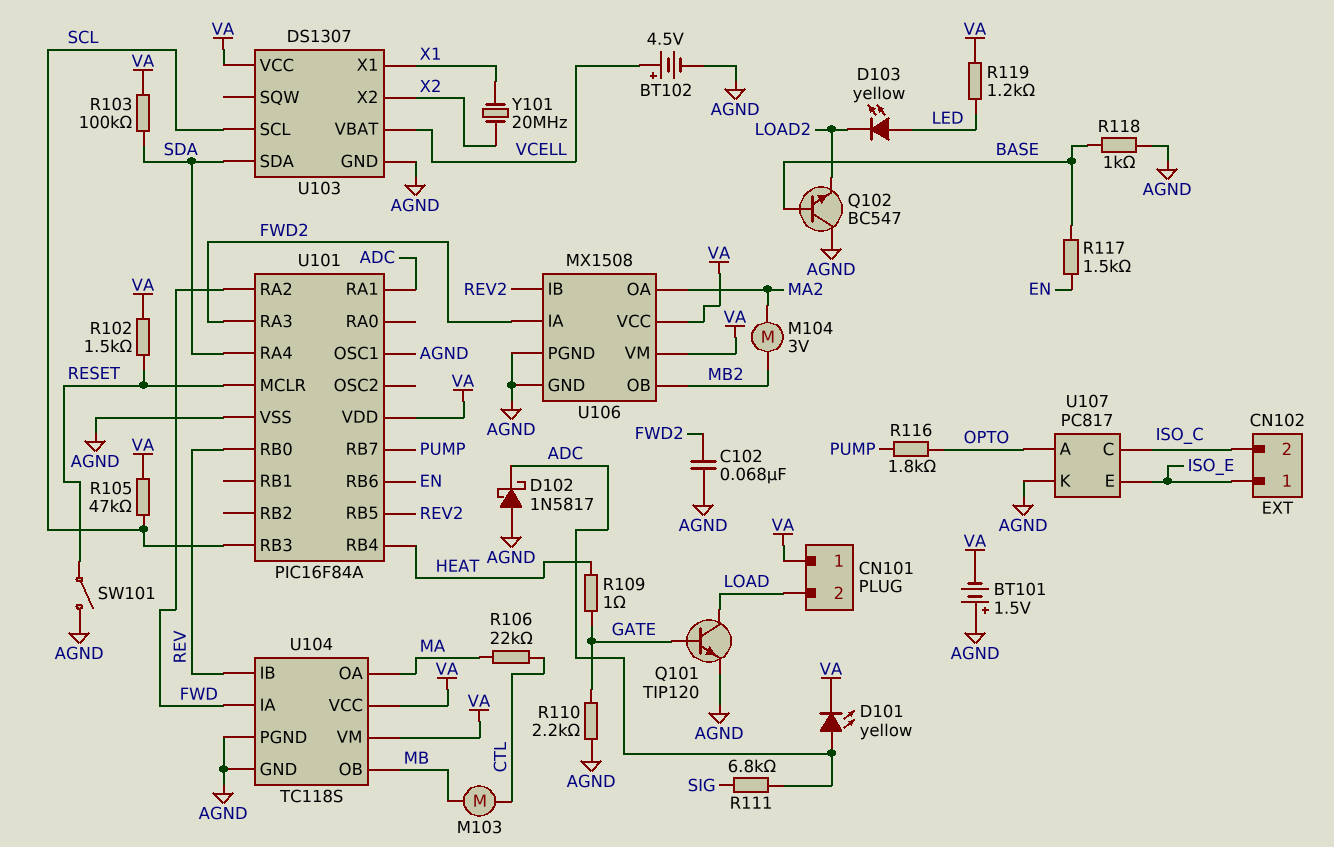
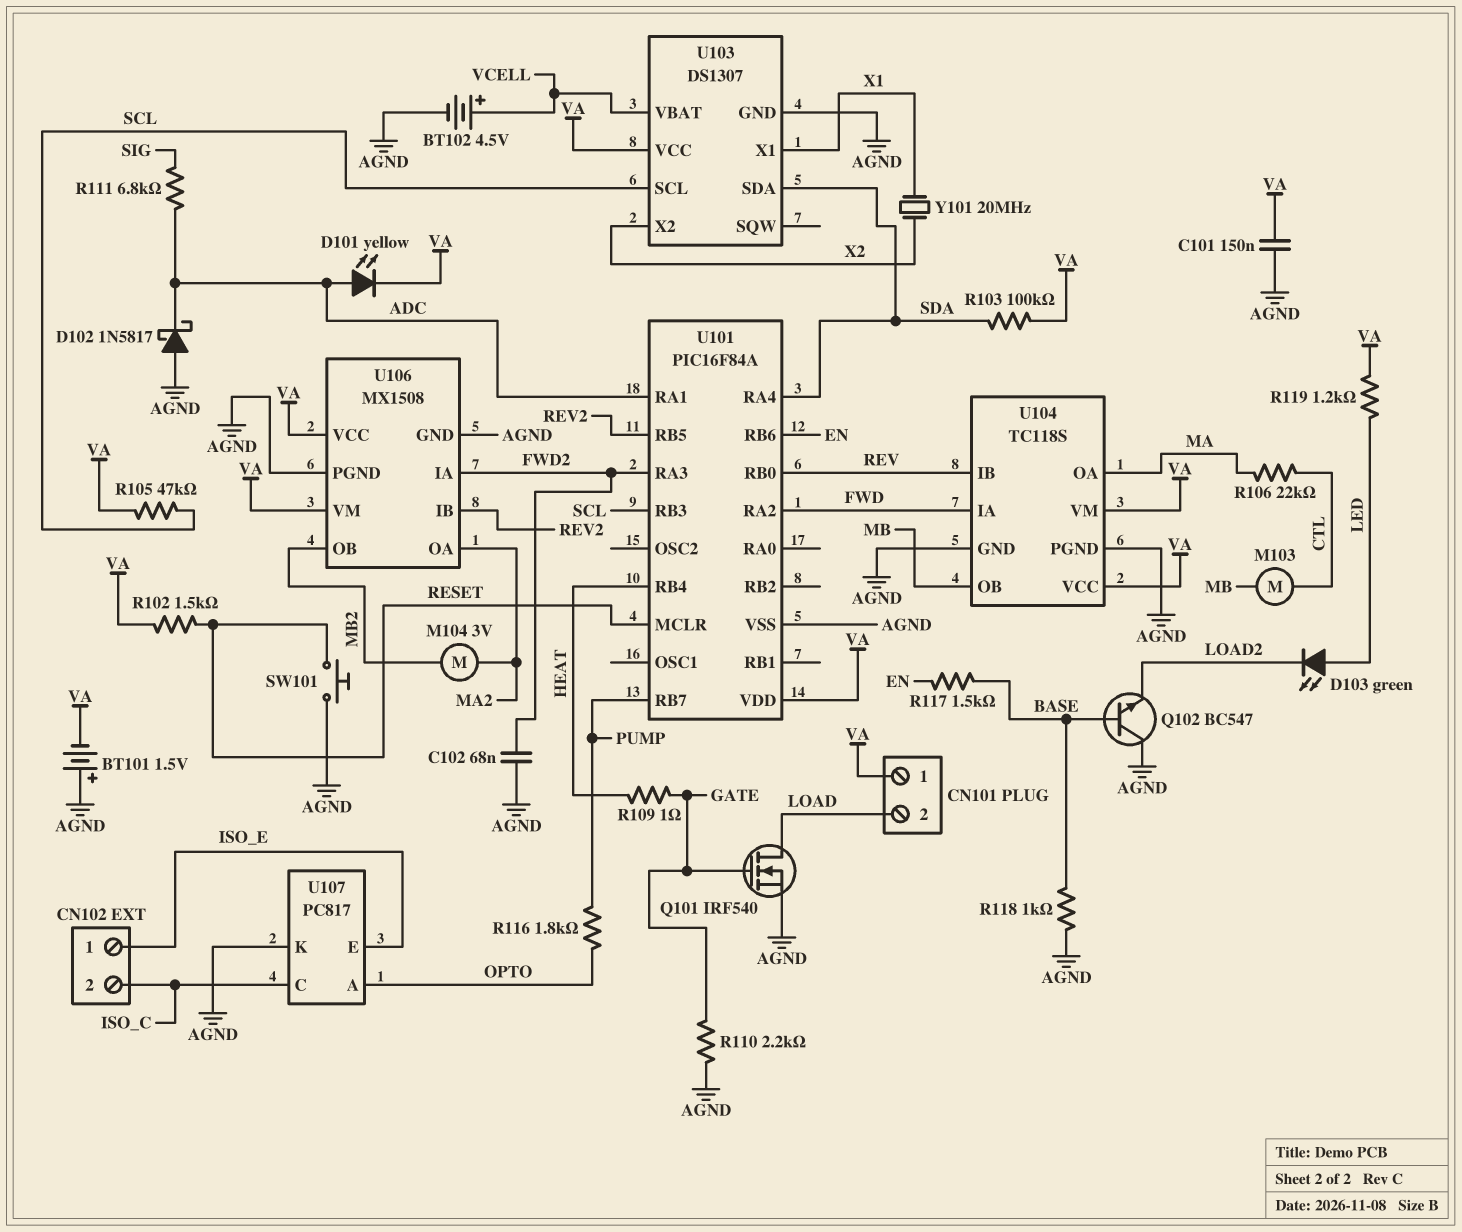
C101: none -> 150nF (AGND, VA)
D103: LED yellow (A LED, K LOAD2) -> LED green (A LED, K LOAD2)
Q101: NPN TIP120 (B GATE, C LOAD, E AGND) -> NMOS IRF540 (G GATE, D LOAD, S AGND)
SW101: switch (AGND, RESET) -> button (AGND, RESET)
U101 pin OSC1: AGND -> none

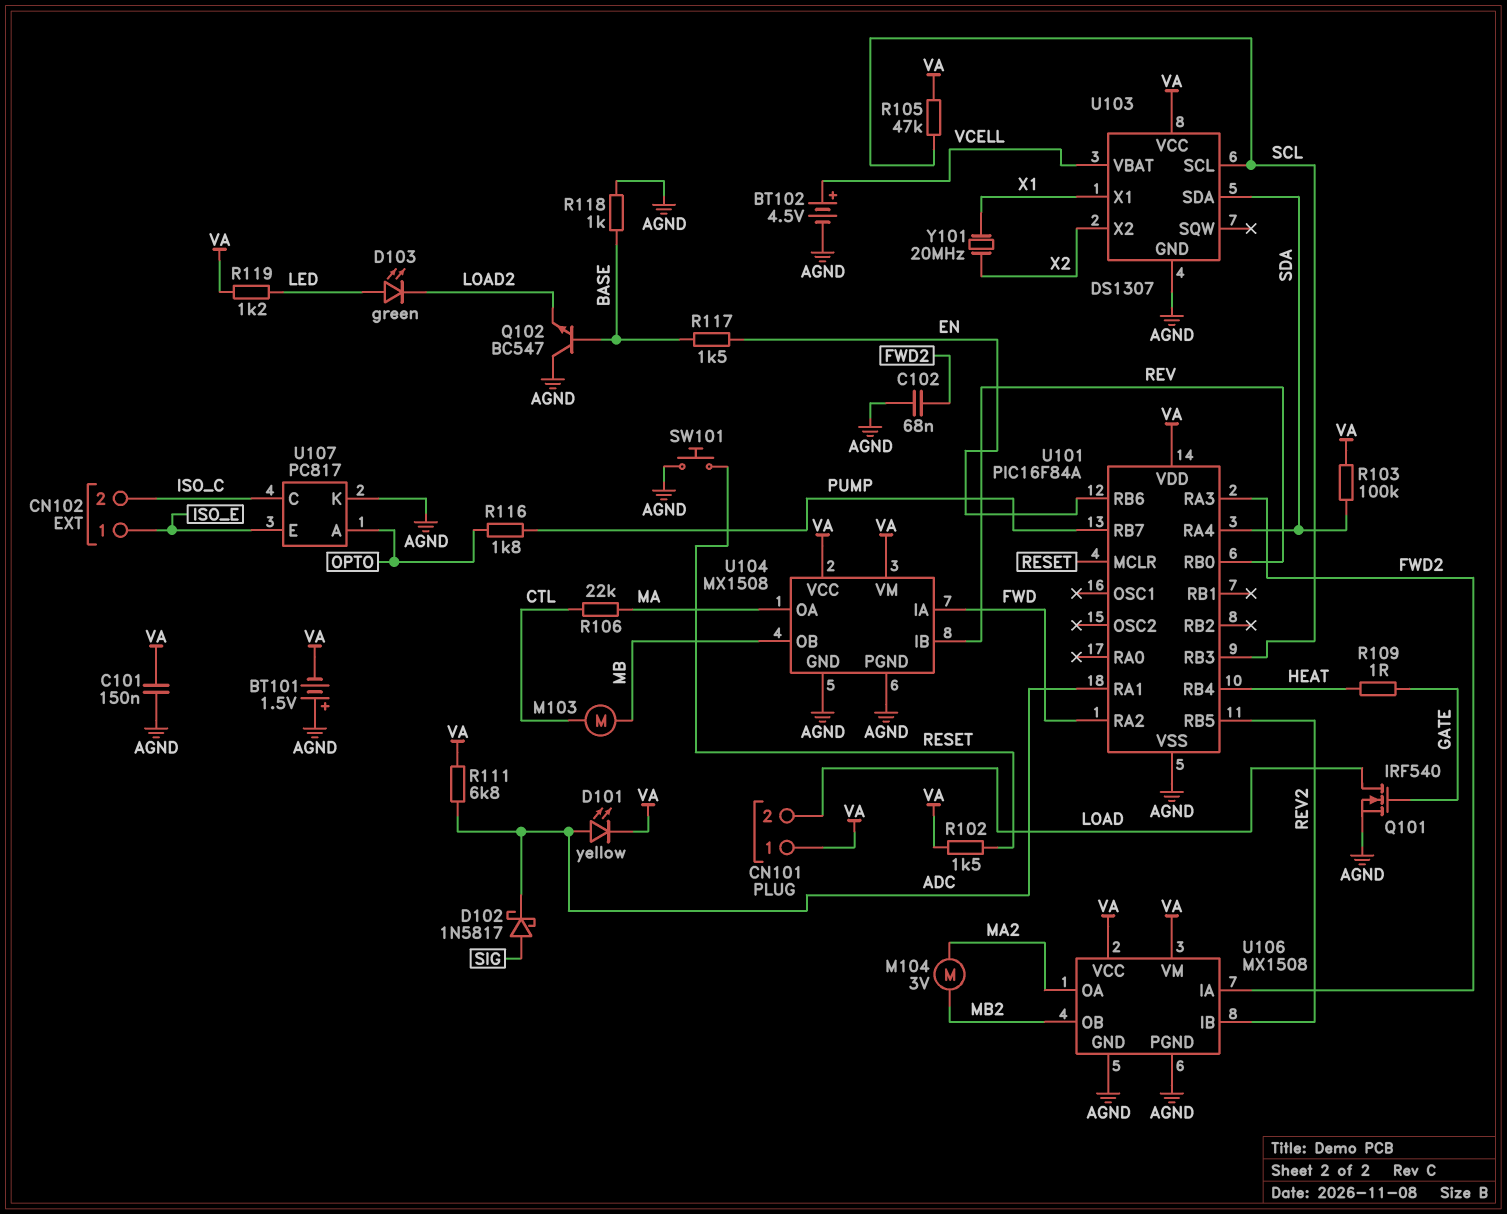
D102: schottky 1N5817 (A AGND, K ADC) -> schottky 1N5817 (A SIG, K ADC)
R110: 2.2k (AGND, GATE) -> none
R111: 6.8k (ADC, SIG) -> 6.8k (ADC, VA)
U104: TC118S -> MX1508

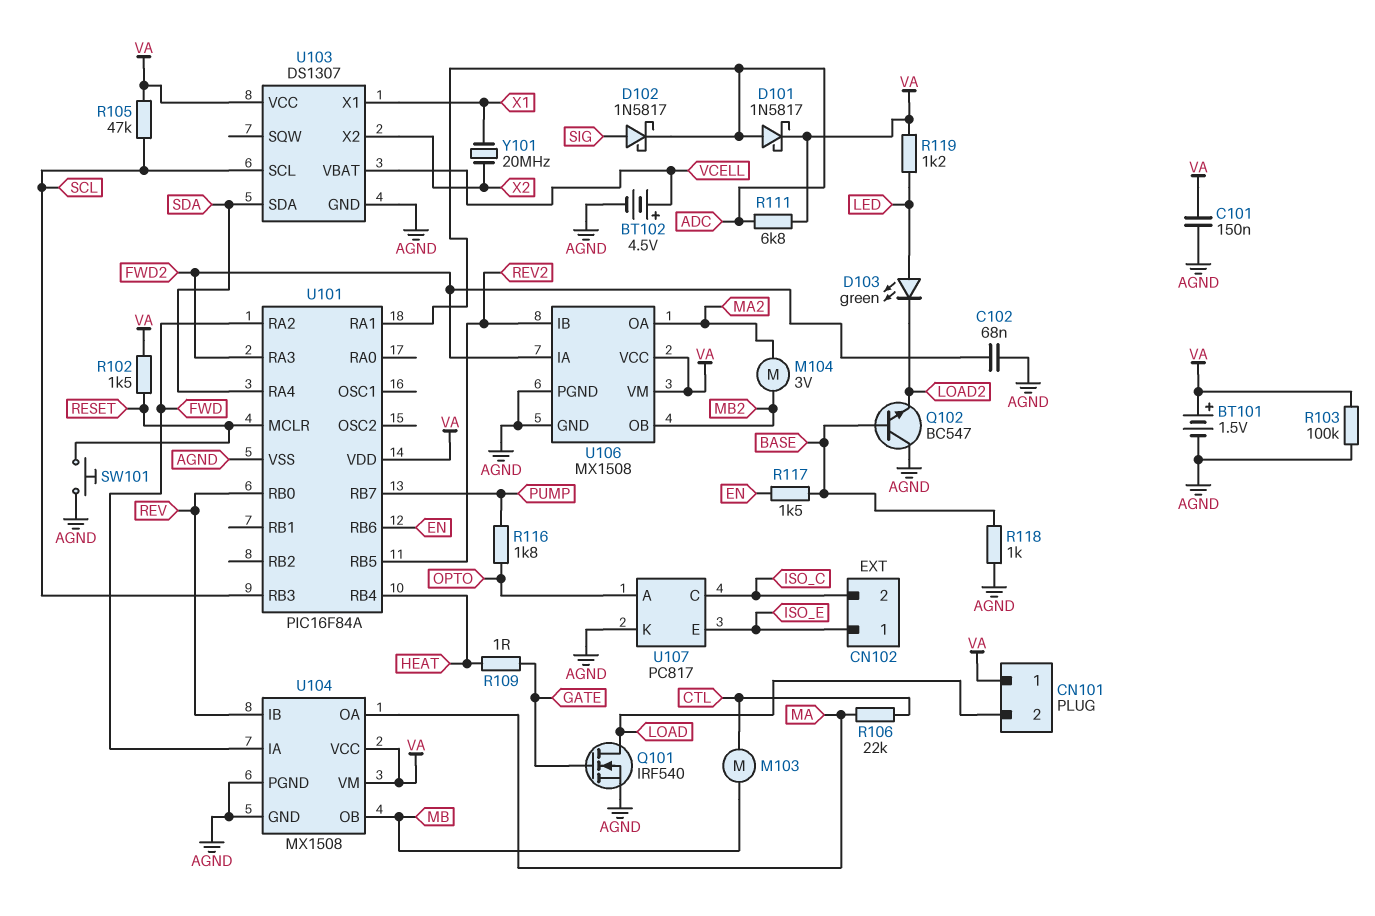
BT101: 1.5V (plus AGND, minus VA) -> 1.5V (plus VA, minus AGND)
D101: LED yellow (A ADC, K VA) -> schottky 1N5817 (A ADC, K VA)
R103: 100k (SDA, VA) -> 100k (AGND, VA)

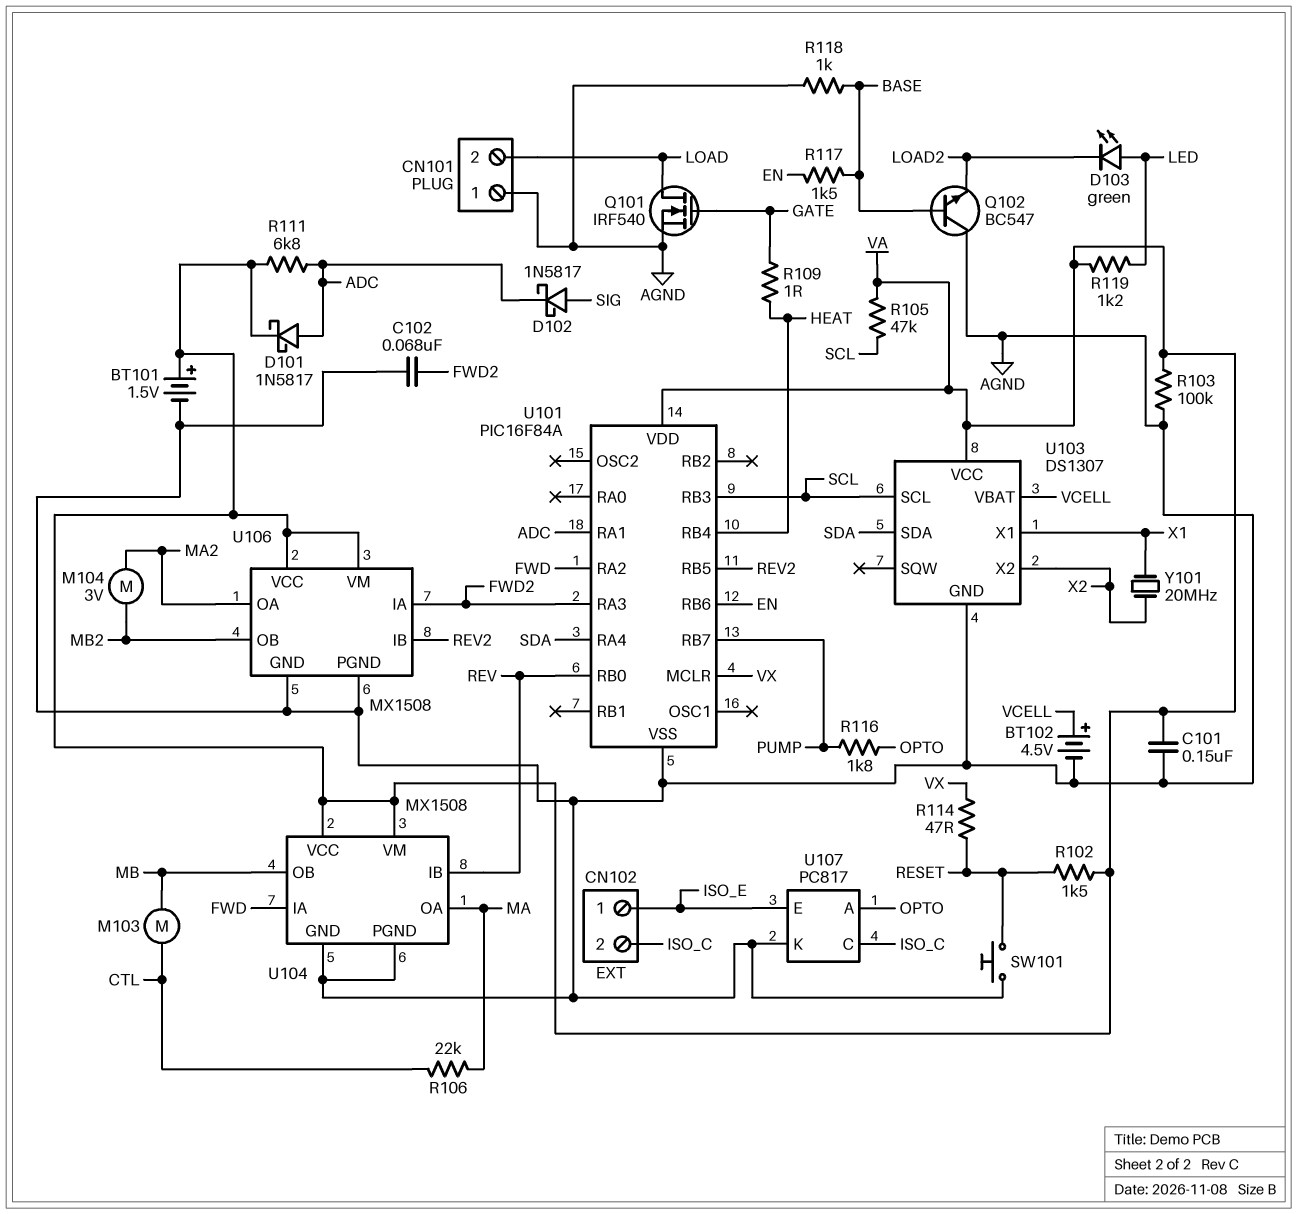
CN101 pin 1: VA -> AGND
R114: none -> 47 (RESET, VX)
U101 pin MCLR: RESET -> VX

